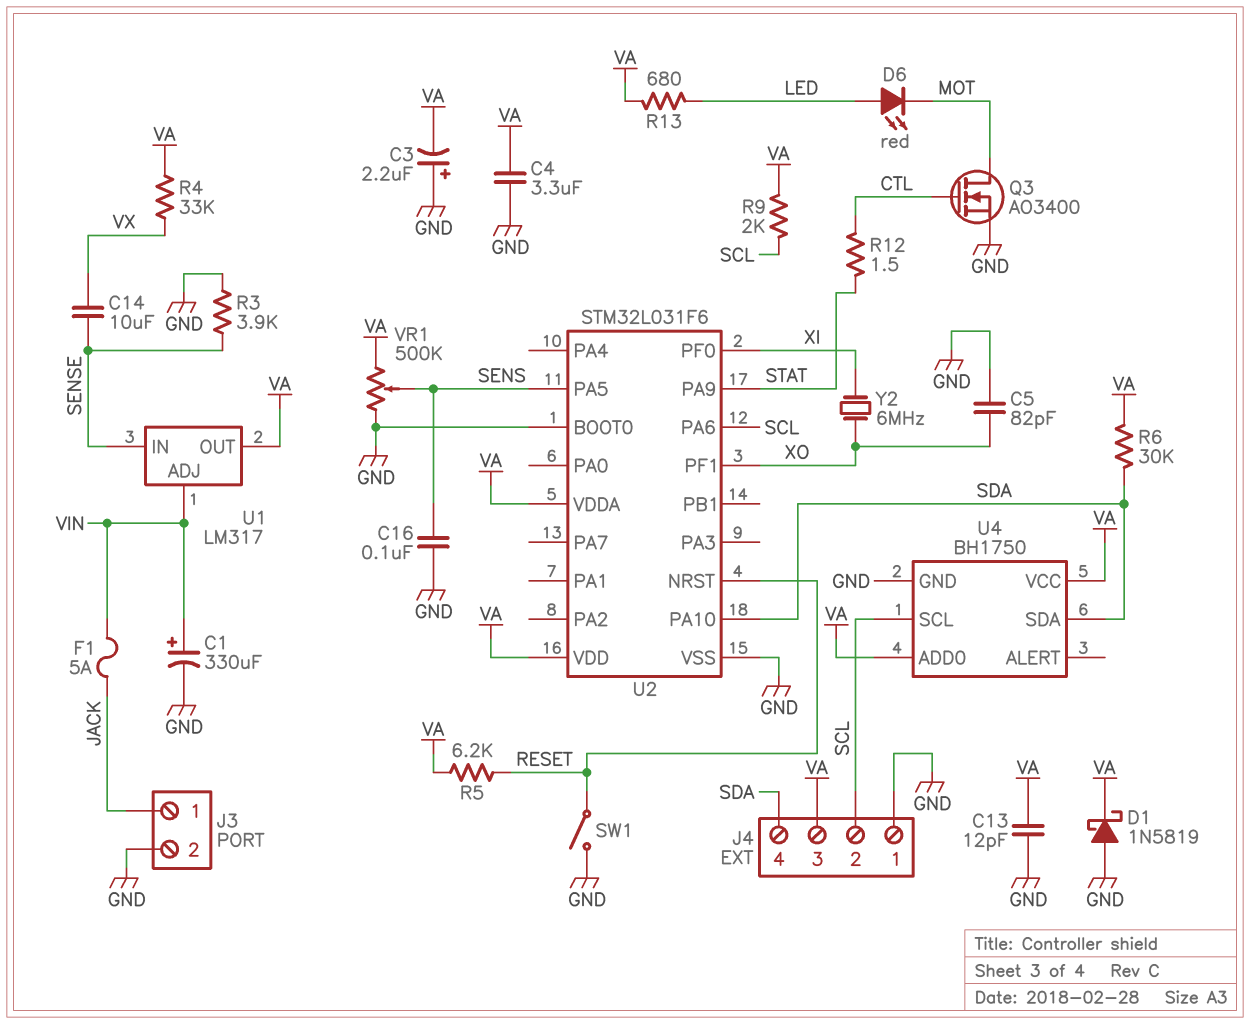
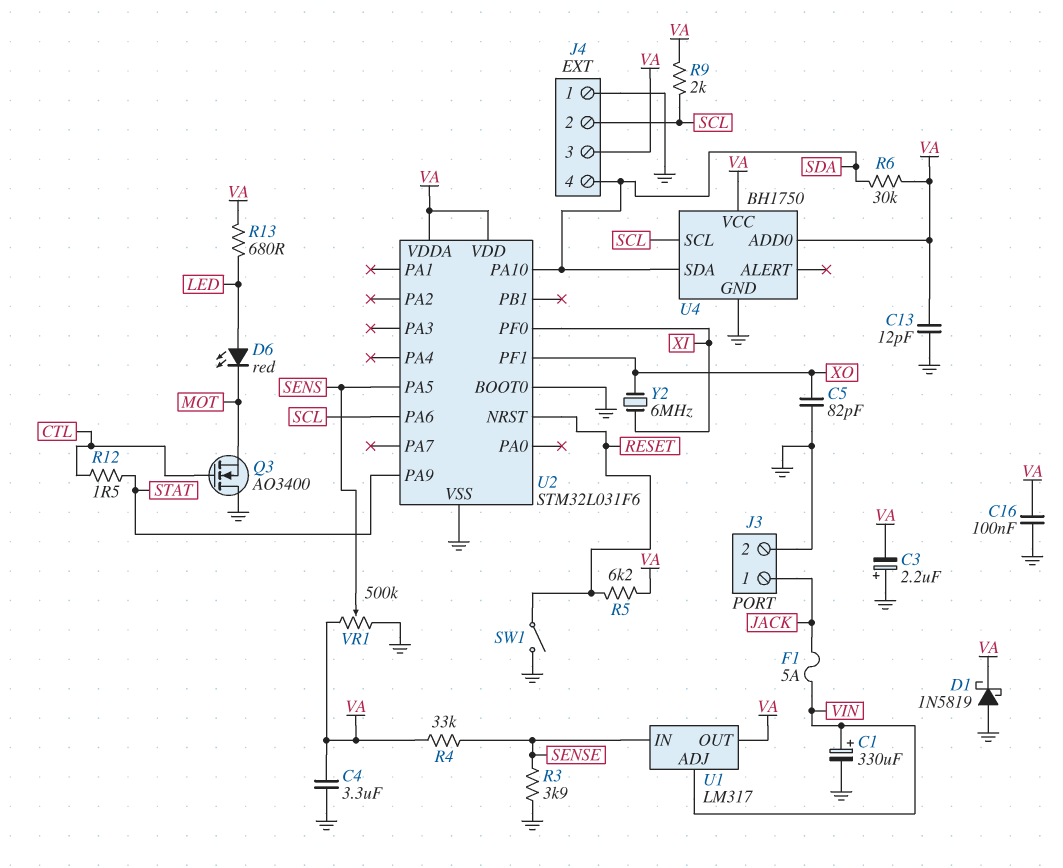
C14: 10uF (SENSE, VX) -> none
C16: 100nF (GND, SENS) -> 100nF (GND, VA)
Q3: NMOS AO3400 (G CTL, D MOT, S GND) -> NMOS AO3400 (G CTL, D GND, S MOT)
R4: 33k (VA, VX) -> 33k (SENSE, VA)

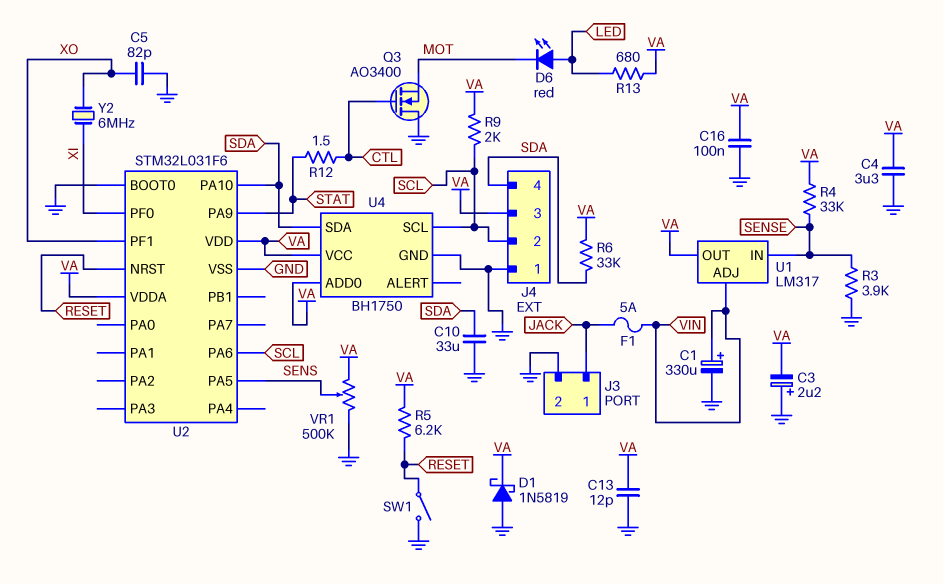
C10: none -> 33uF (GND, SDA)
R6: 30k (SDA, VA) -> 33k (SDA, VA)

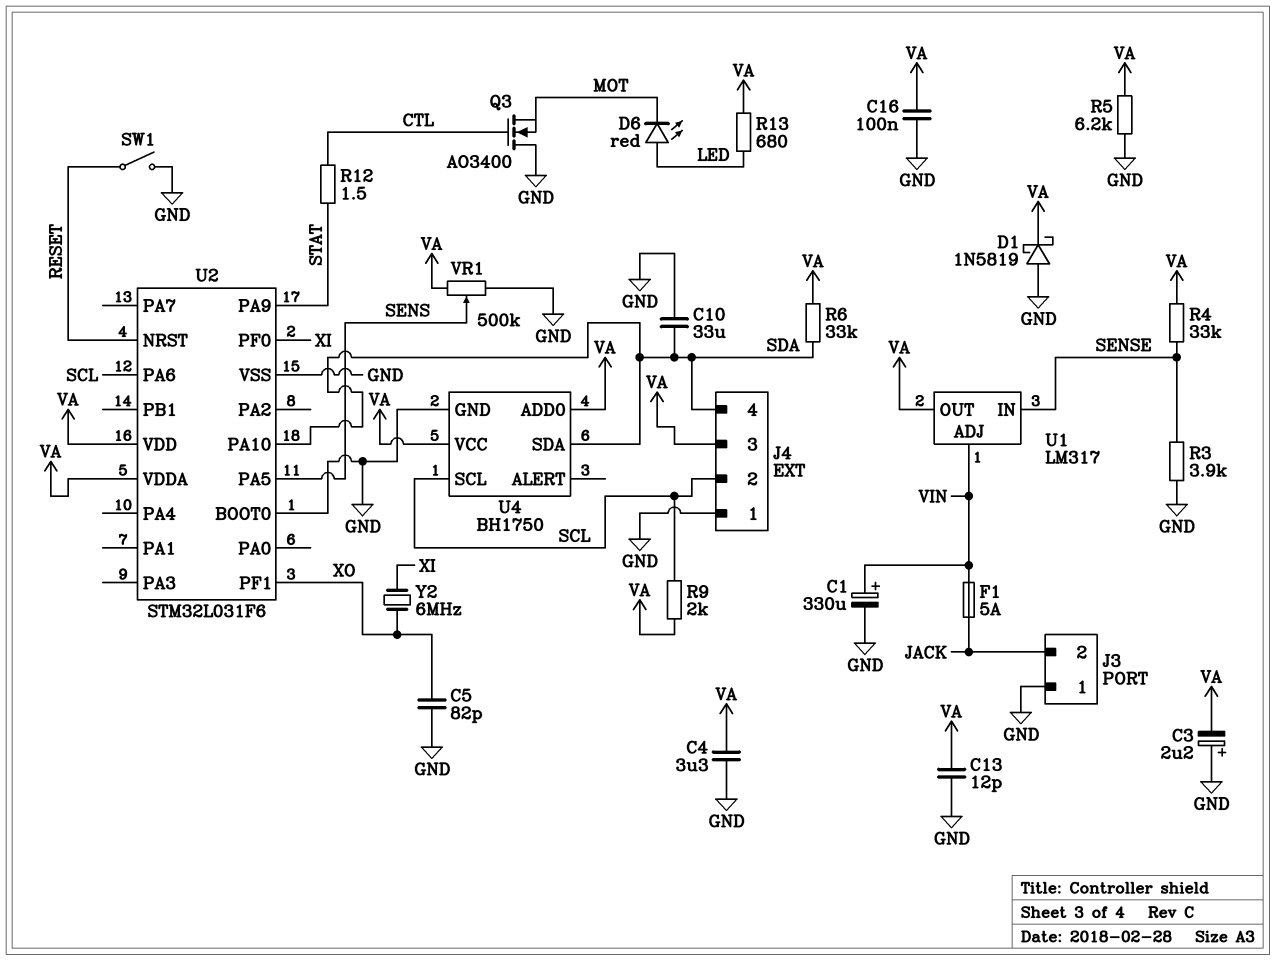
J3 pin 1: JACK -> GND
J3 pin 2: GND -> JACK
R5: 6.2k (RESET, VA) -> 6.2k (GND, VA)

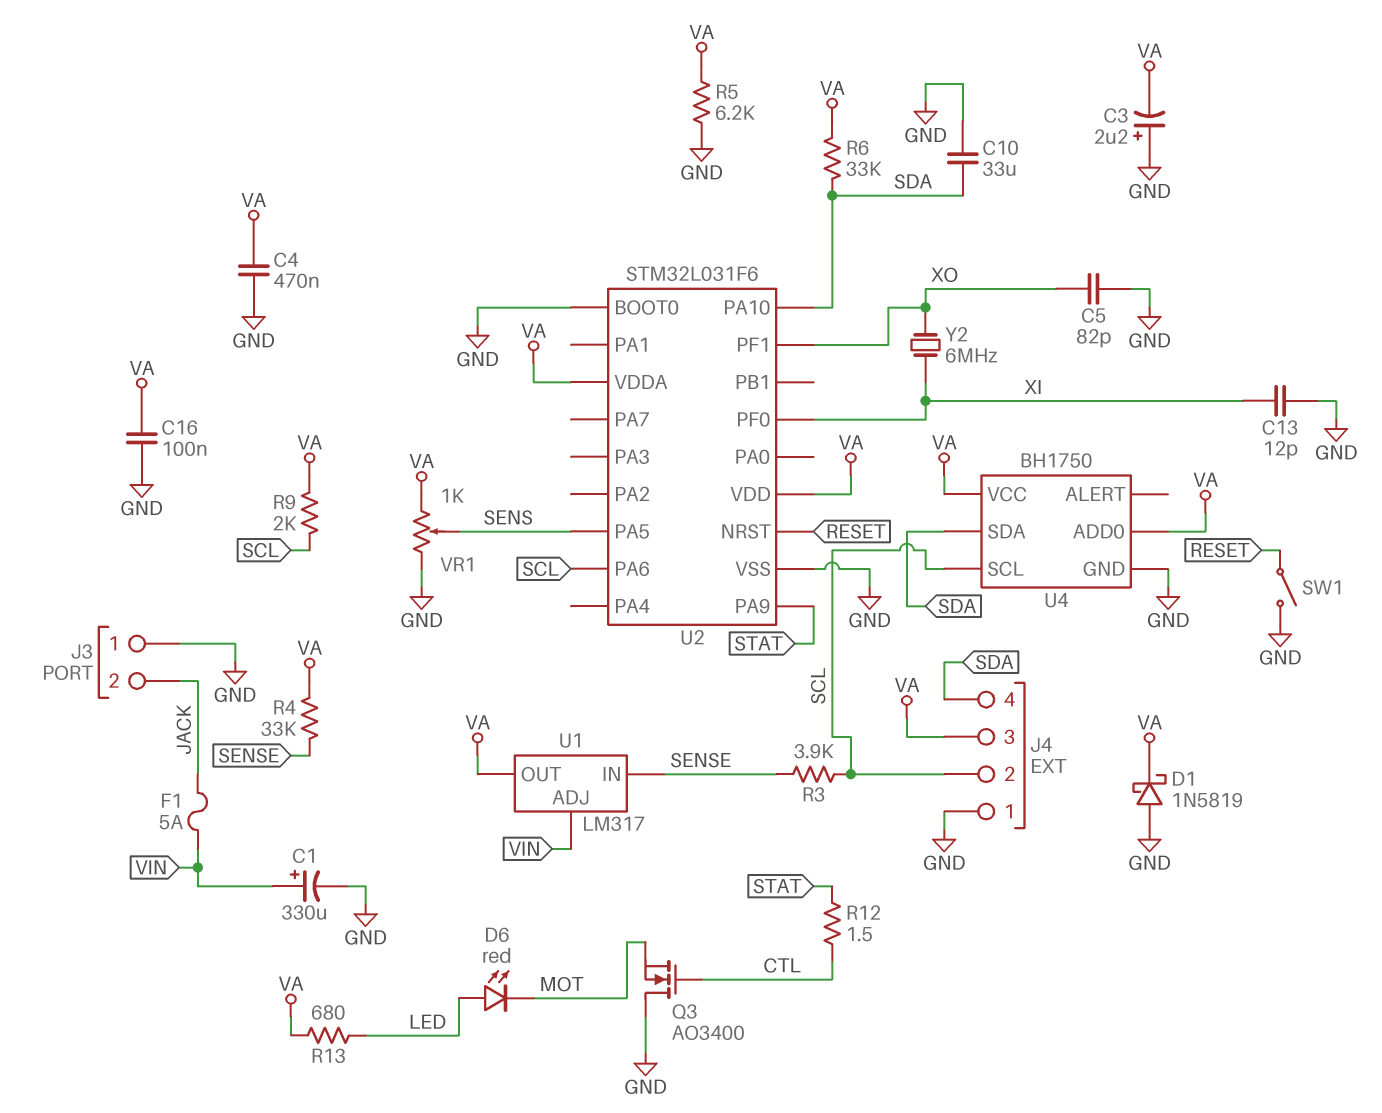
C4: 3.3uF (GND, VA) -> 470nF (GND, VA)
C13: 12pF (GND, VA) -> 12pF (GND, XI)
R3: 3.9k (GND, SENSE) -> 3.9k (SCL, SENSE)
VR1: 500k (GND, VA, wiper SENS) -> 1k (GND, VA, wiper SENS)

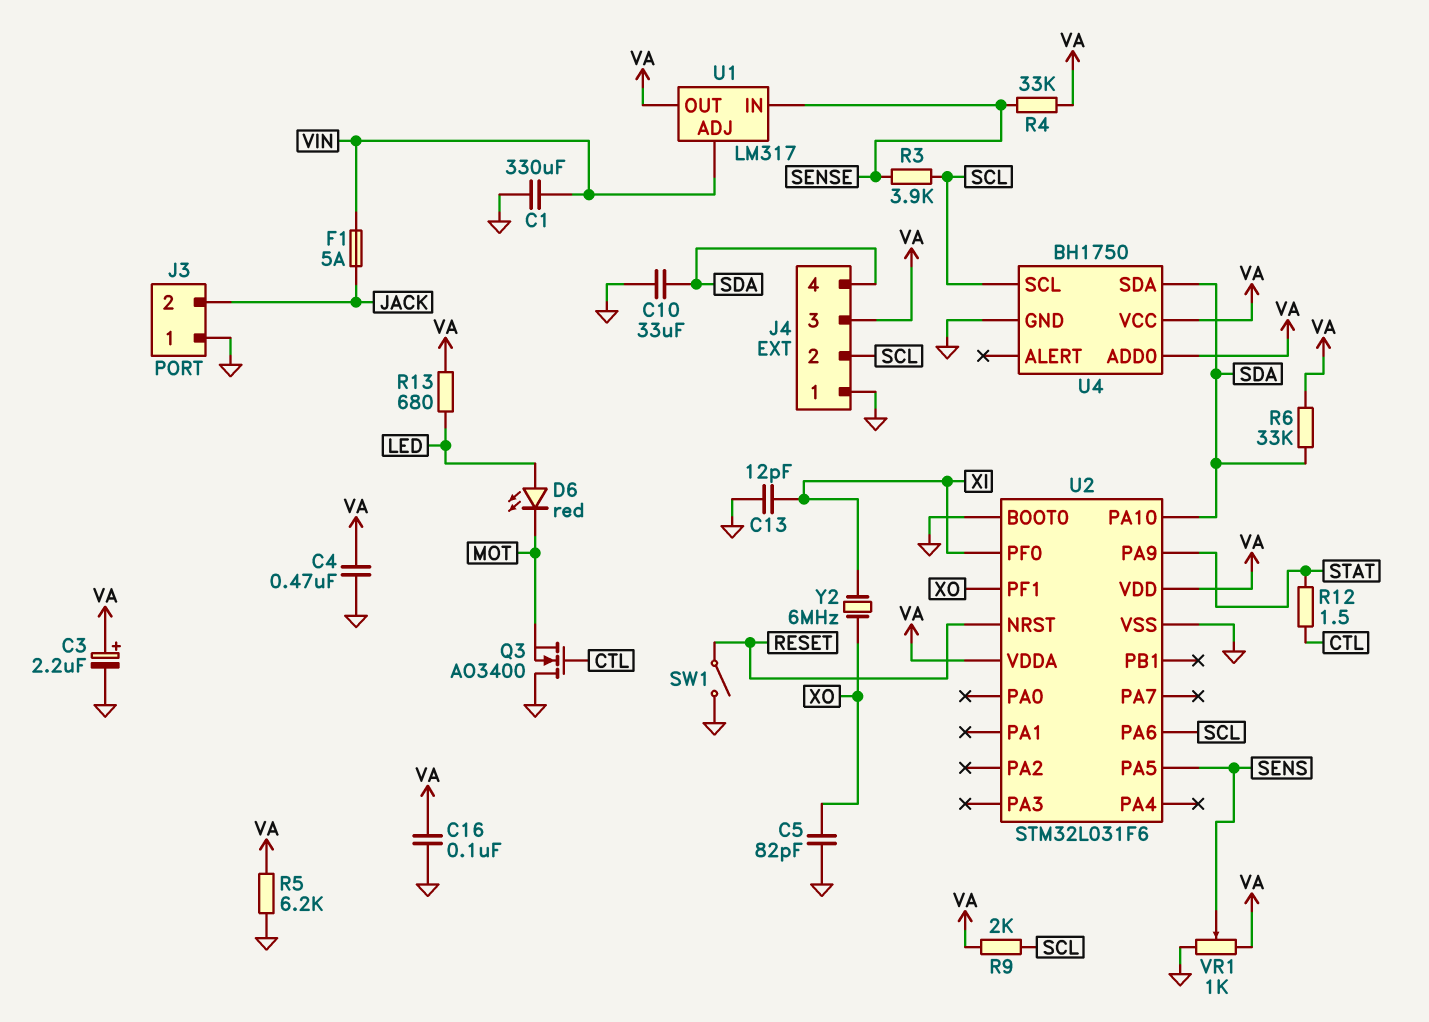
C1: 330uF (plus VIN, minus GND) -> 330uF (GND, VIN)
C3: 2.2uF (plus GND, minus VA) -> 2.2uF (plus VA, minus GND)
D1: schottky 1N5819 (A GND, K VA) -> none

